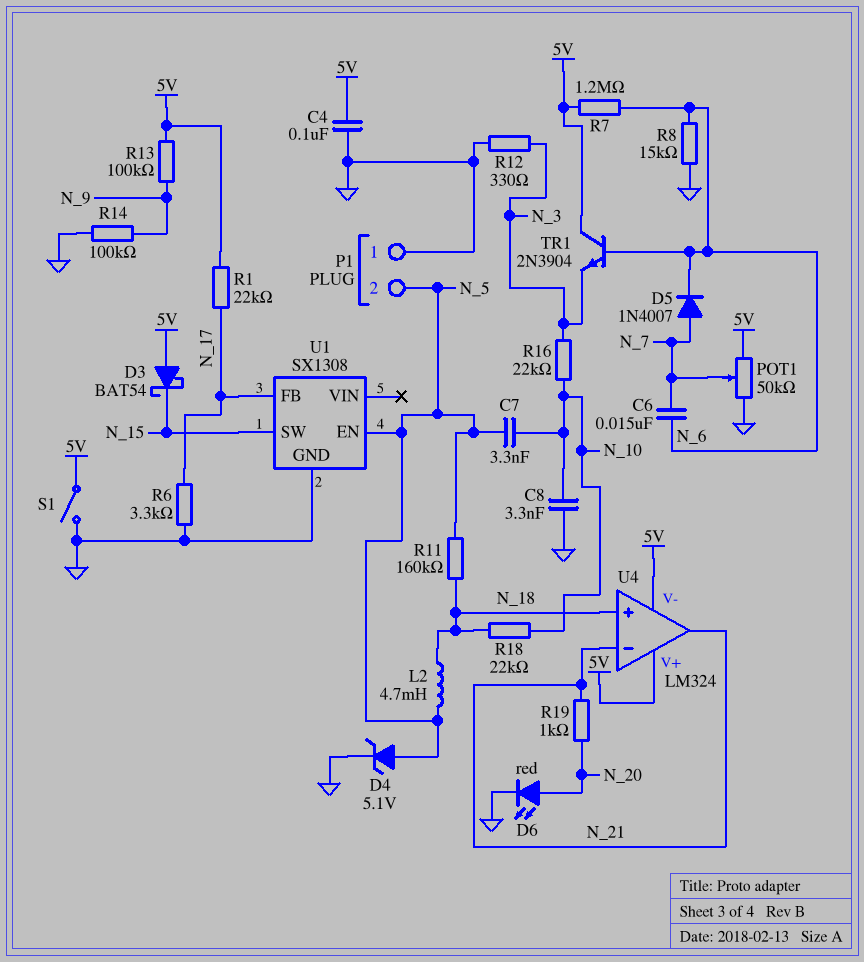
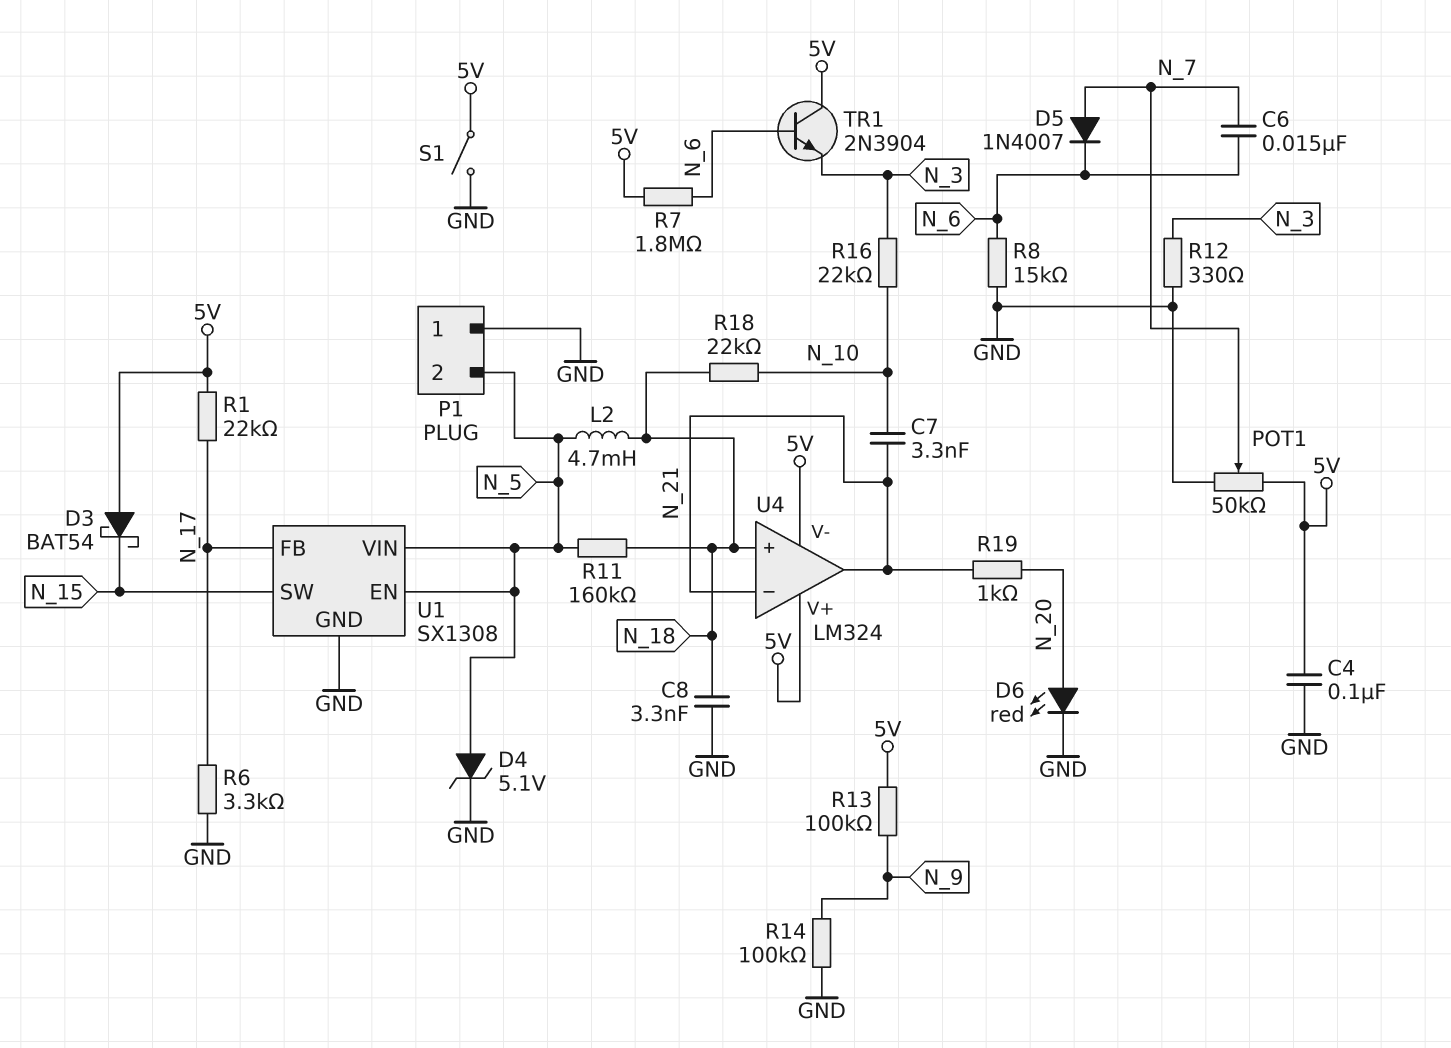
C7: 3.3nF (N_5, N_10) -> 3.3nF (N_10, N_21)
C8: 3.3nF (GND, N_10) -> 3.3nF (GND, N_18)
R7: 1.2M (5V, N_6) -> 1.8M (5V, N_6)
U1 pin VIN: none -> N_5

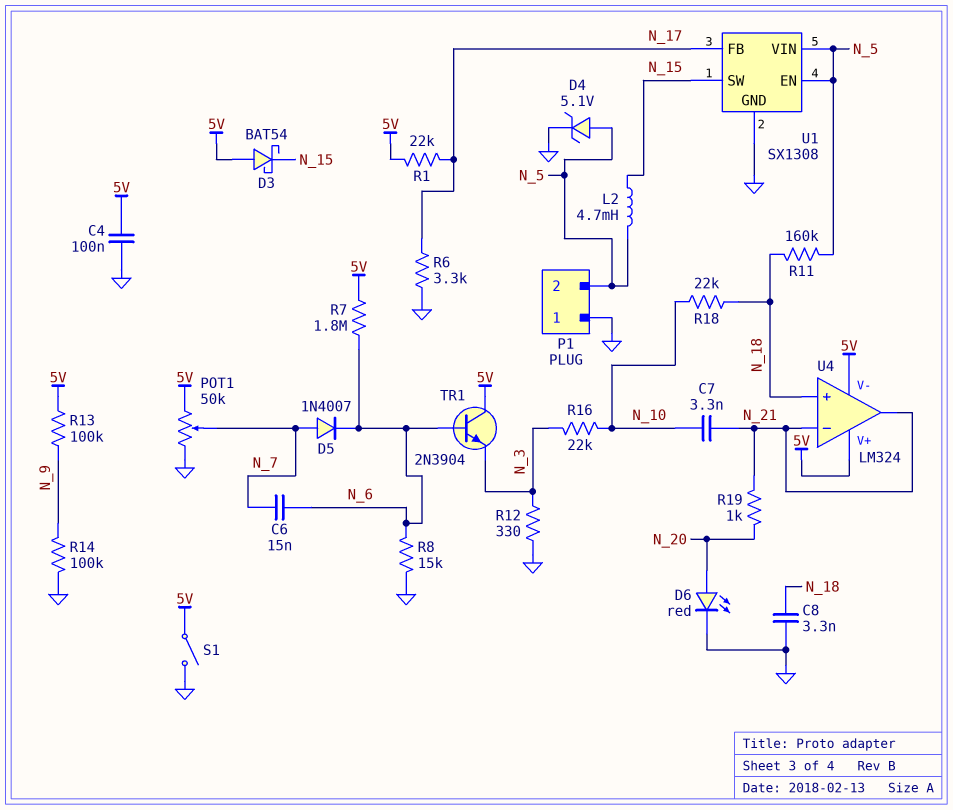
L2: 4.7mH (N_5, N_18) -> 4.7mH (N_5, N_15)

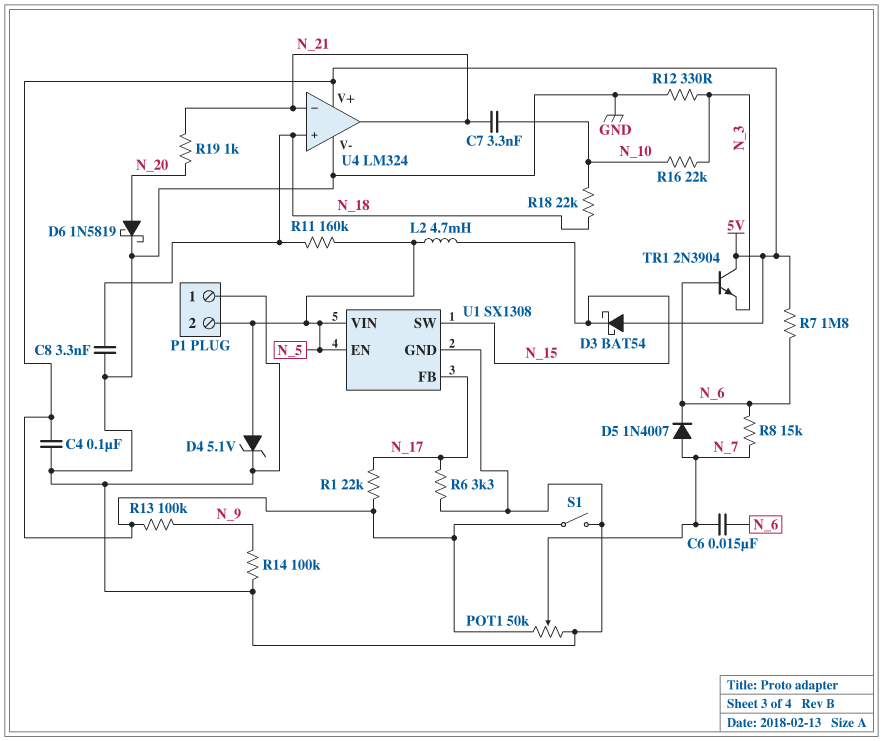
D6: LED red (A N_20, K GND) -> schottky 1N5819 (A N_20, K GND)
R8: 15k (GND, N_6) -> 15k (N_6, N_7)
U4 pin V-: 5V -> GND

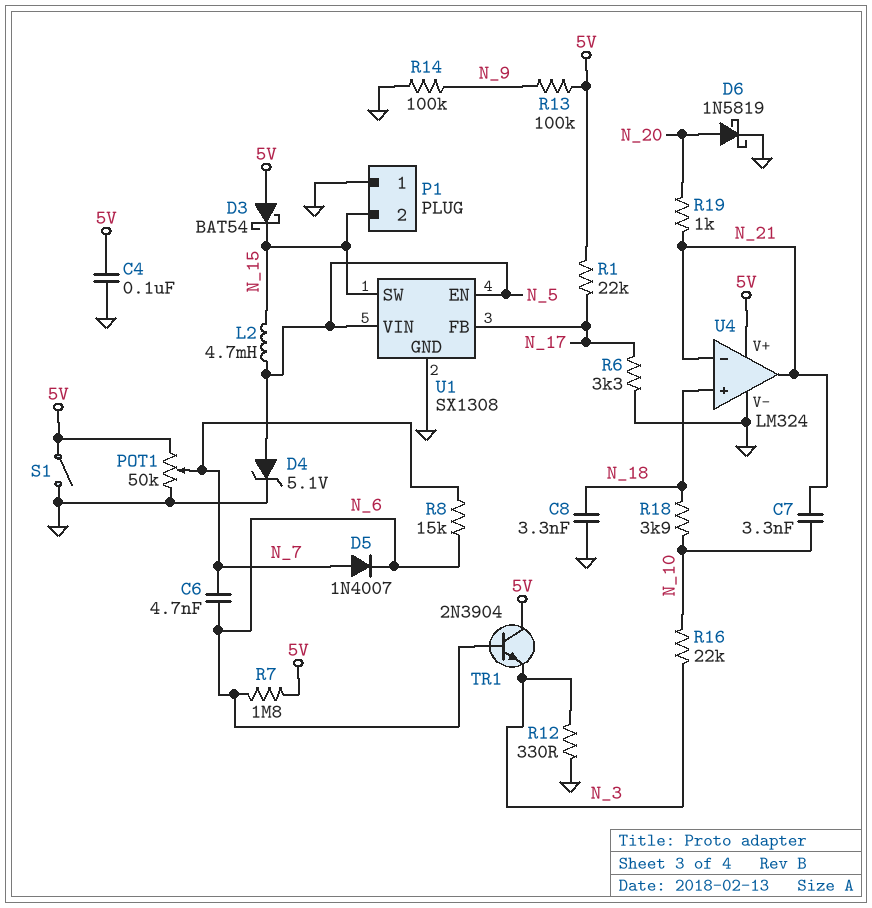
C6: 15nF (N_6, N_7) -> 4.7nF (N_6, N_7)
P1 pin 2: N_5 -> N_15
R11: 160k (N_5, N_18) -> none
R18: 22k (N_10, N_18) -> 3.9k (N_10, N_18)

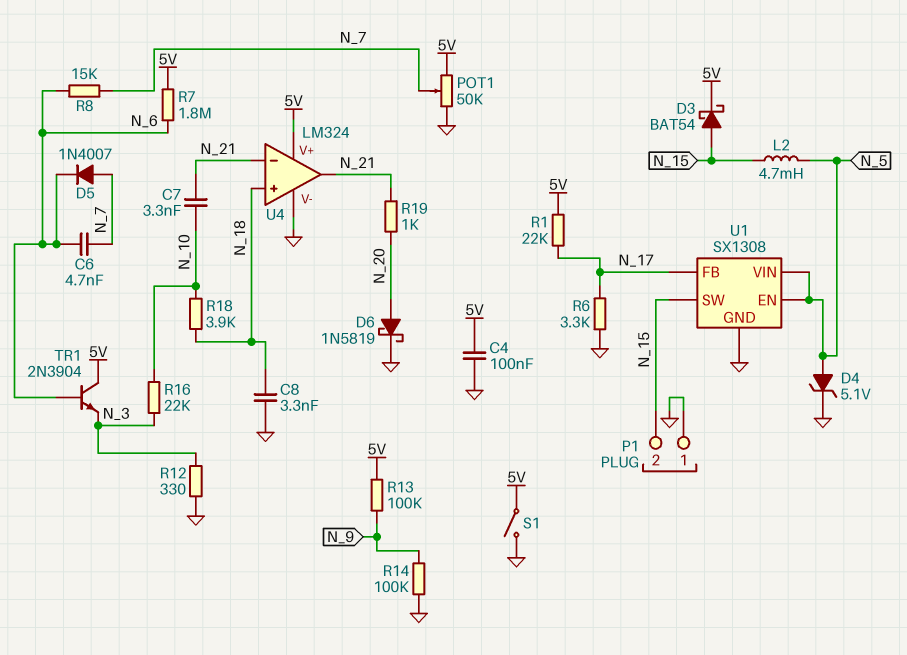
D3: schottky BAT54 (A 5V, K N_15) -> schottky BAT54 (A N_15, K 5V)

